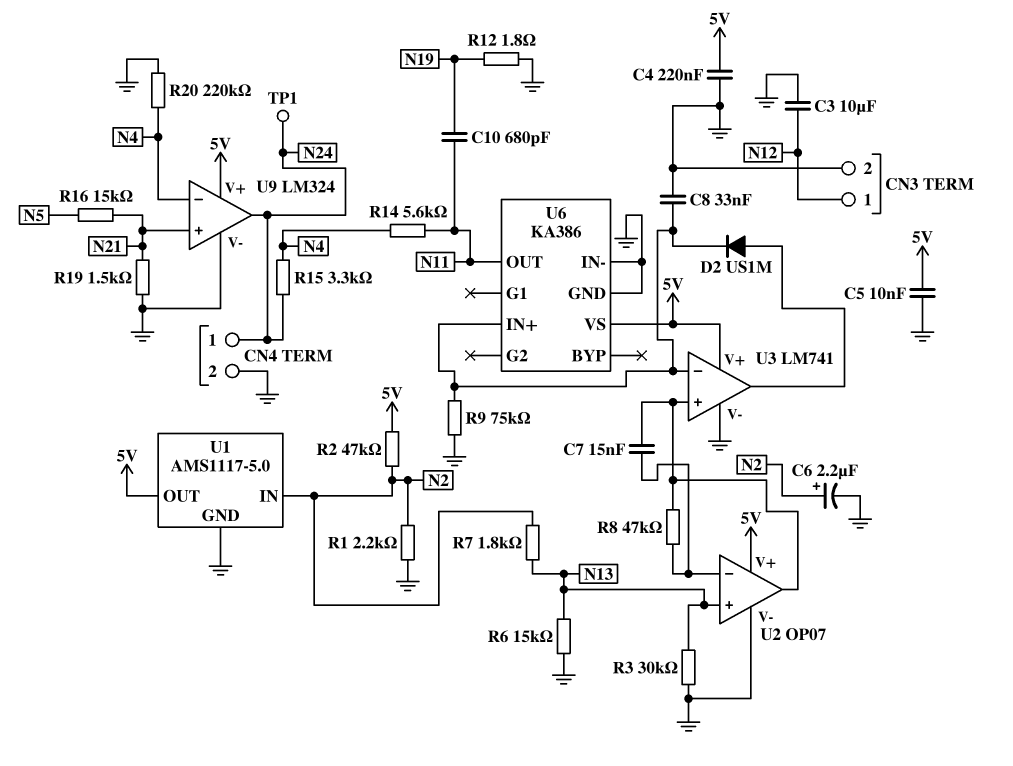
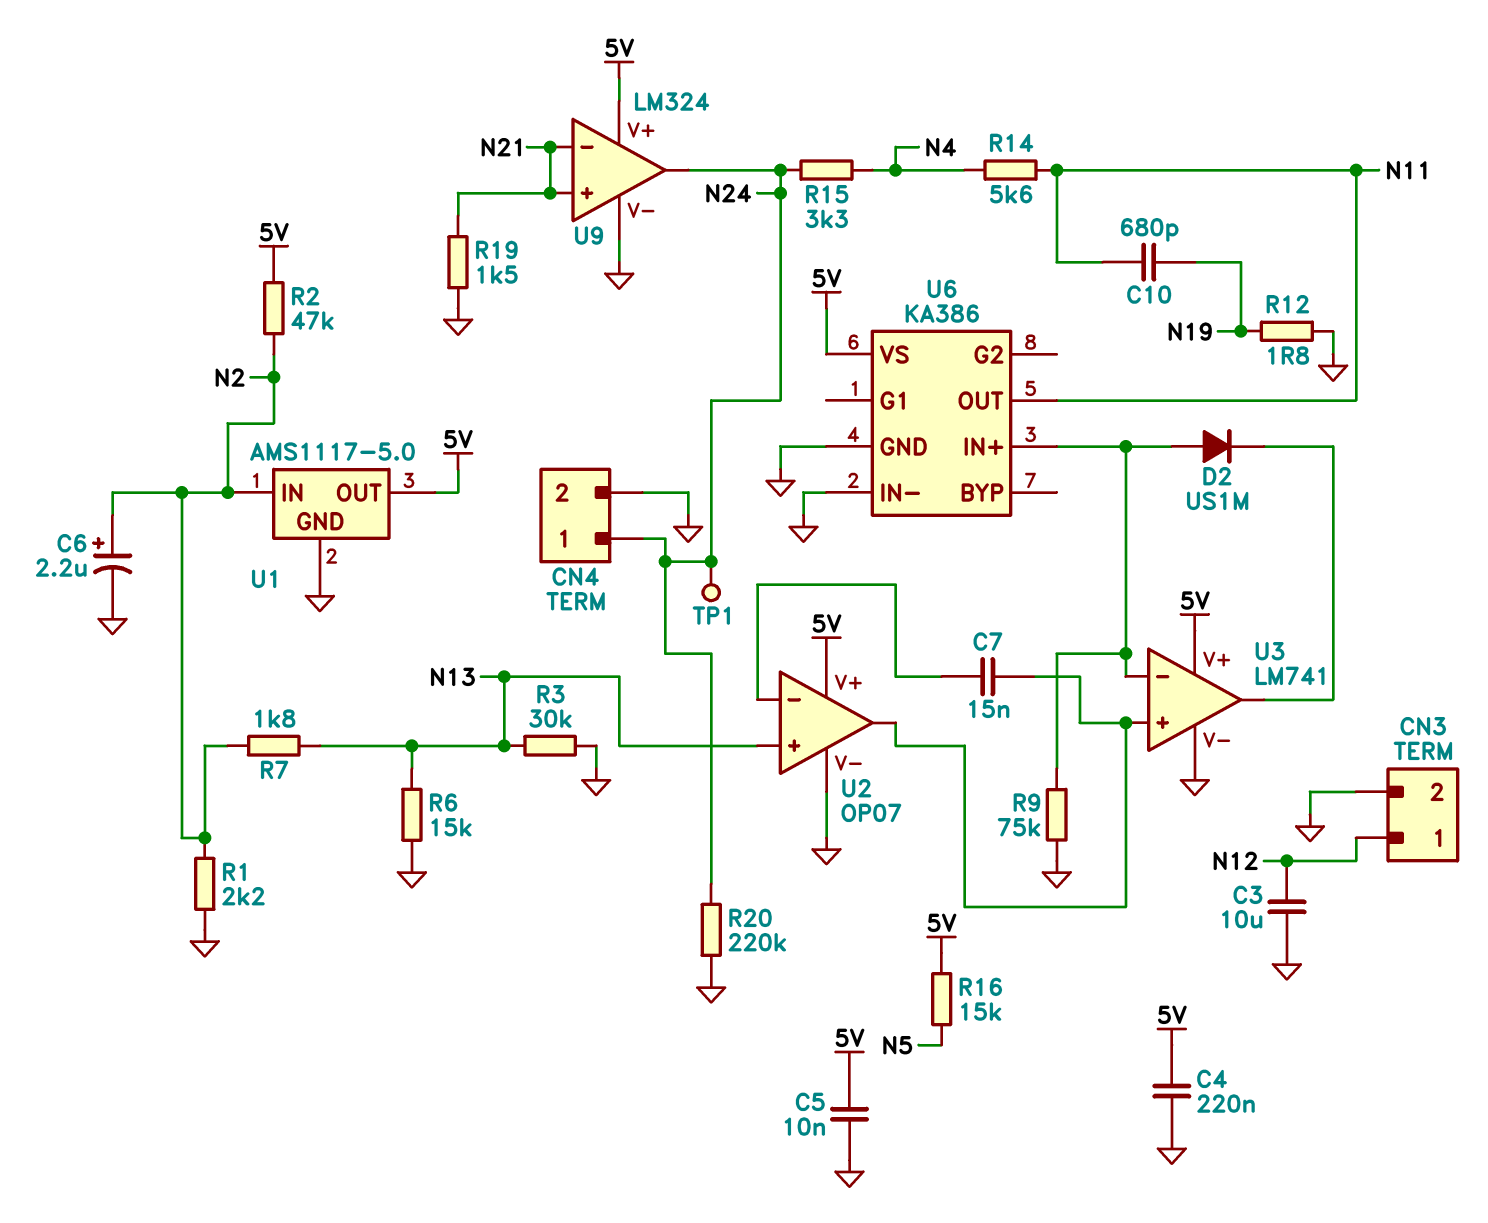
C8: 33nF (GND, U3/in-) -> none
D2: diode US1M (A U3/out, K U3/in-) -> diode US1M (A U3/in-, K U3/out)
R8: 47k (U2/in-, U2/out) -> none
R16: 15k (N5, N21) -> 15k (5V, N5)
R20: 220k (GND, N4) -> 220k (GND, N24)
U9 pin in-: N4 -> N21

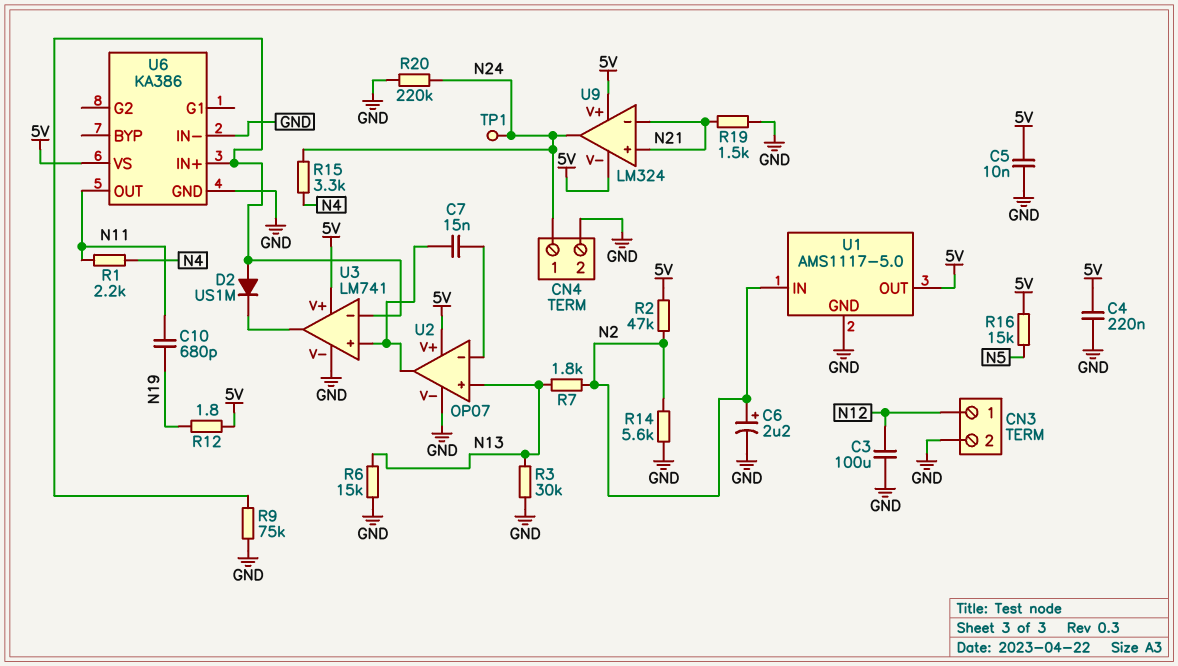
C3: 10uF (GND, N12) -> 100uF (GND, N12)
R1: 2.2k (GND, N2) -> 2.2k (N4, N11)
R12: 1.8 (GND, N19) -> 1.8 (5V, N19)
R14: 5.6k (N4, N11) -> 5.6k (GND, N2)
U9 pin V-: GND -> 5V

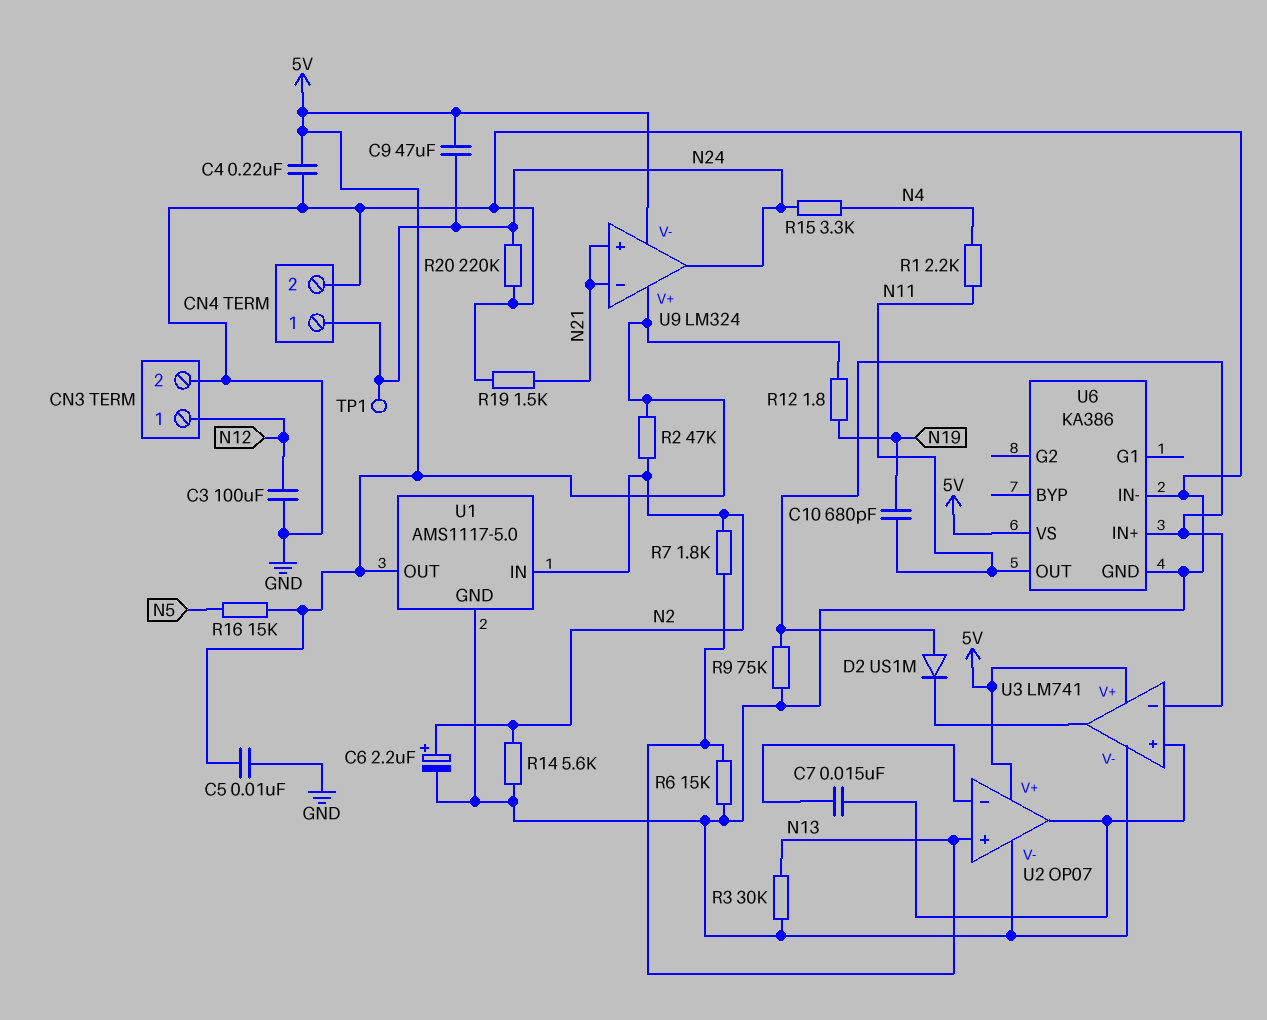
C9: none -> 47uF (5V, N24)

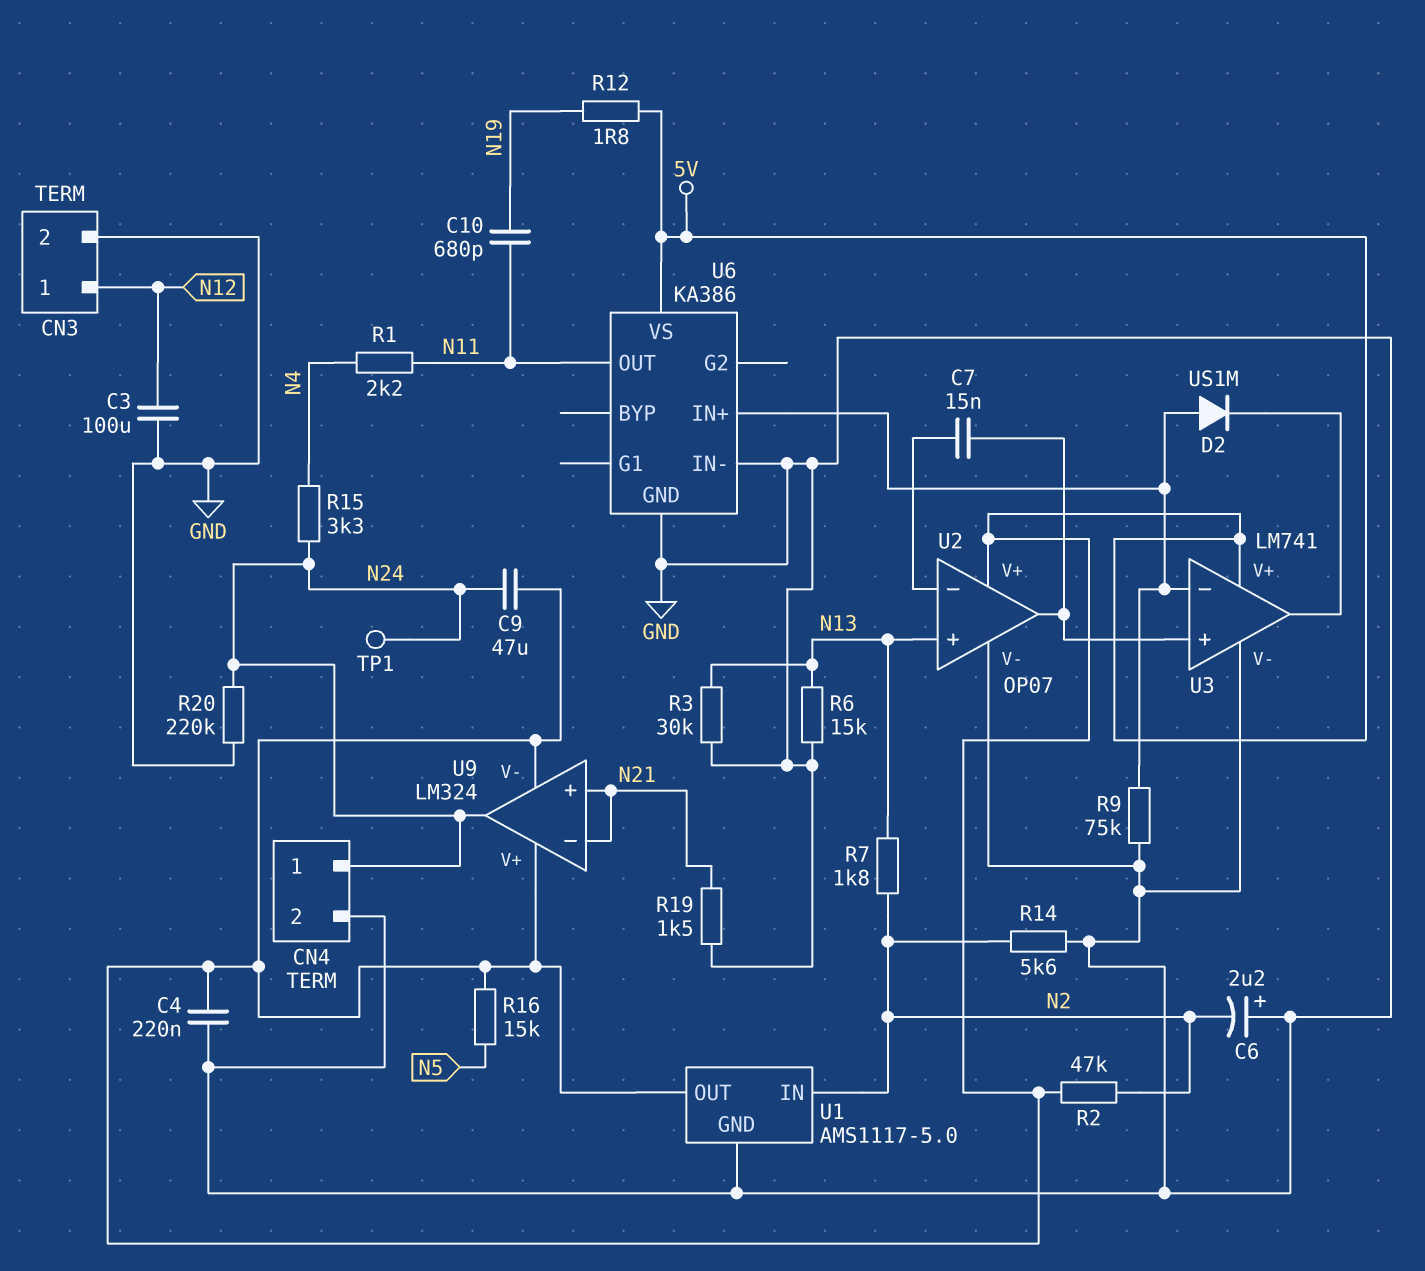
C5: 10nF (5V, GND) -> none
C6: 2.2uF (plus N2, minus GND) -> 2.2uF (plus GND, minus N2)

